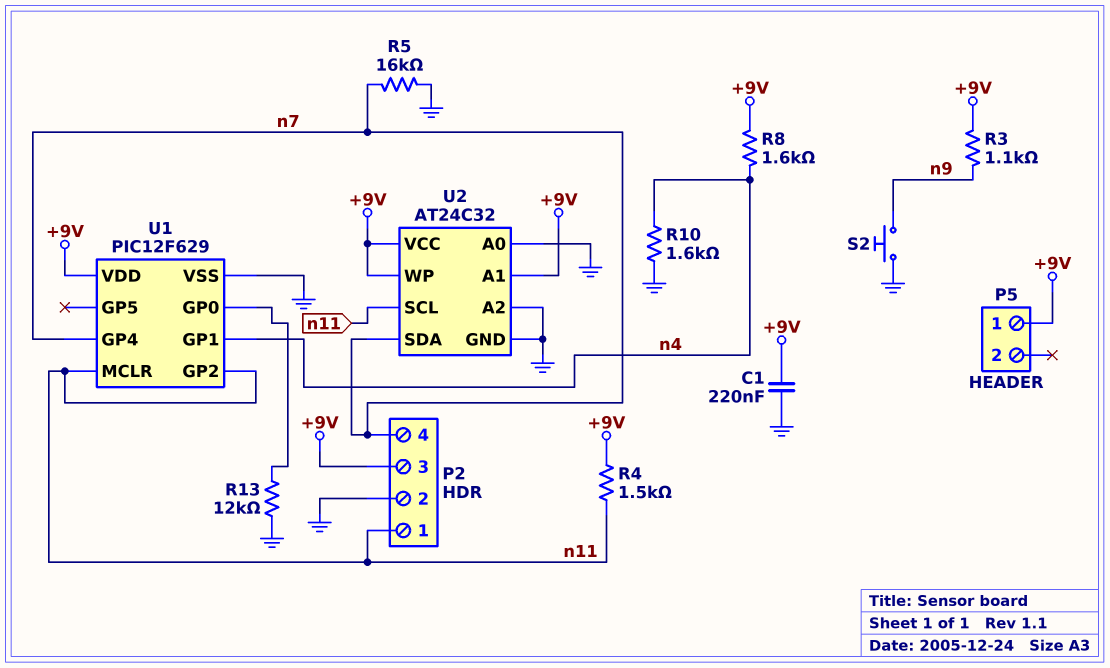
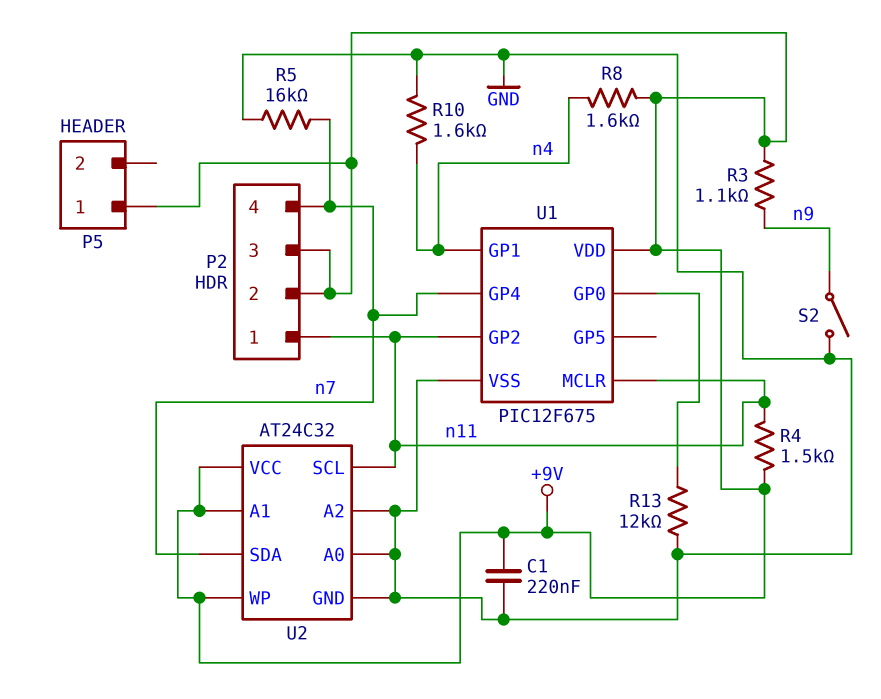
P2 pin 2: GND -> +9V
S2: button (GND, n9) -> switch (GND, n9)
U1: PIC12F629 -> PIC12F675

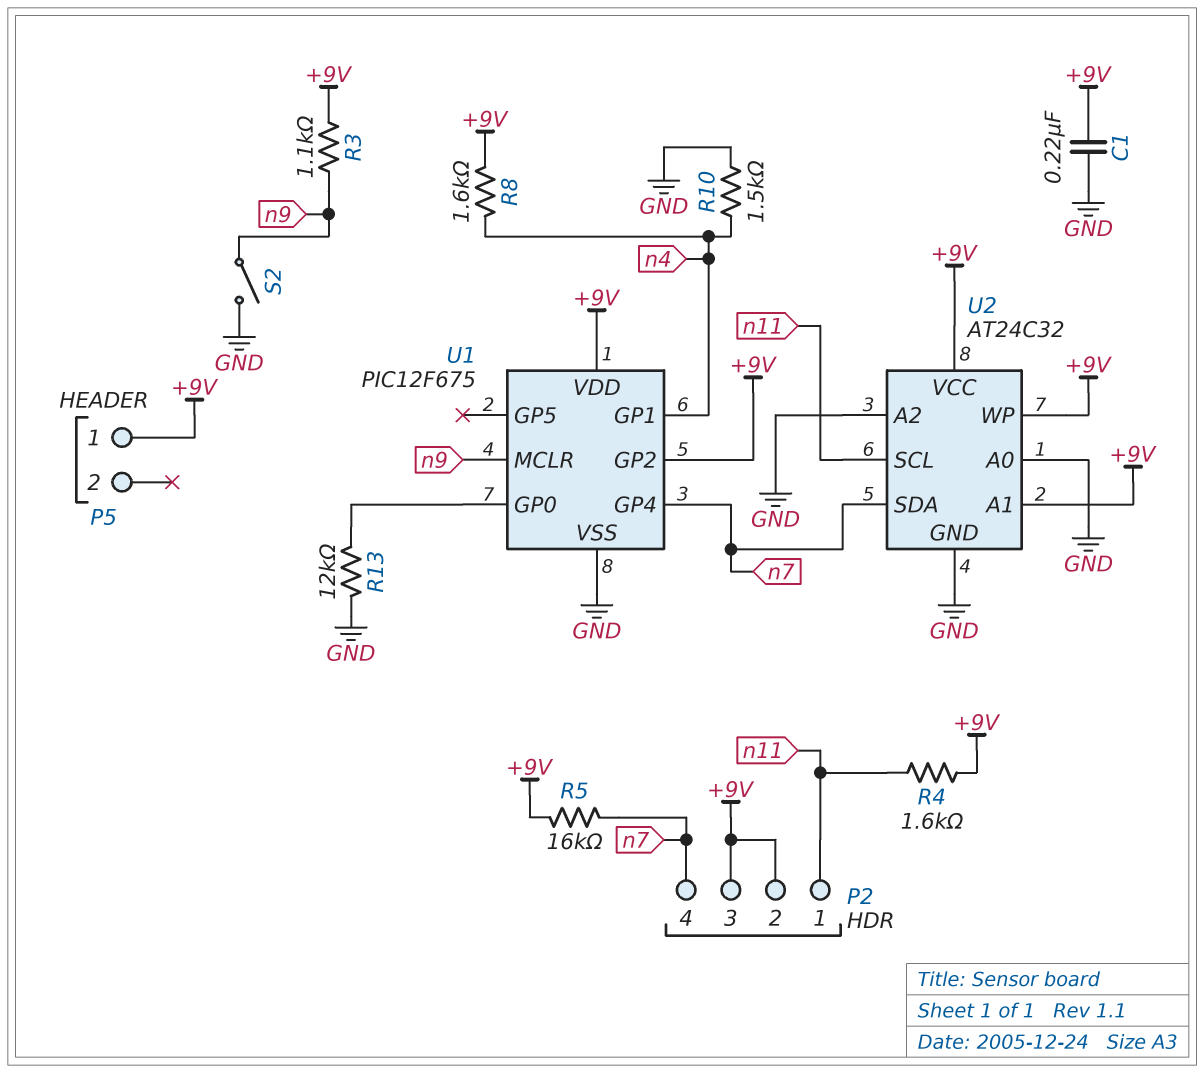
R4: 1.5k (+9V, n11) -> 1.6k (+9V, n11)
R5: 16k (GND, n7) -> 16k (+9V, n7)
R10: 1.6k (GND, n4) -> 1.5k (GND, n4)
U1 pin GP2: n11 -> +9V
U1 pin MCLR: n11 -> n9

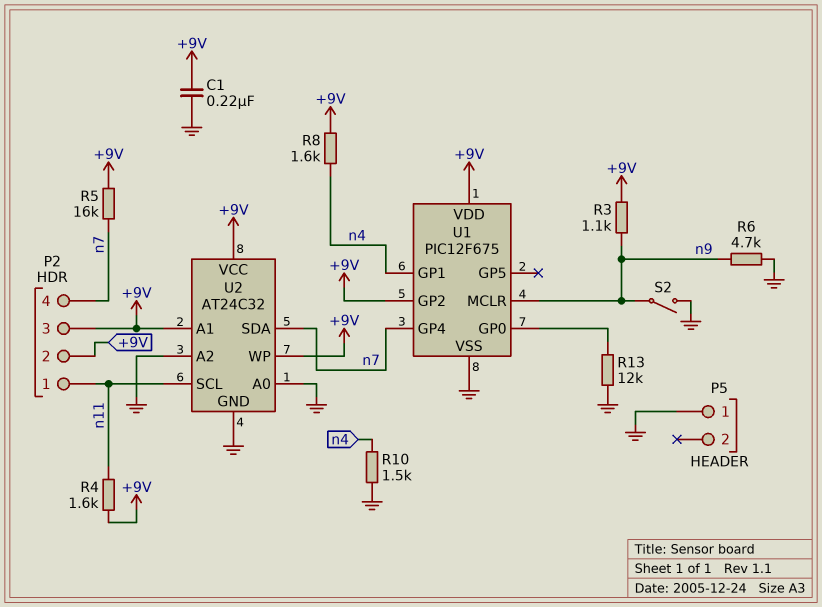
P5 pin 1: +9V -> GND
R6: none -> 4.7k (GND, n9)

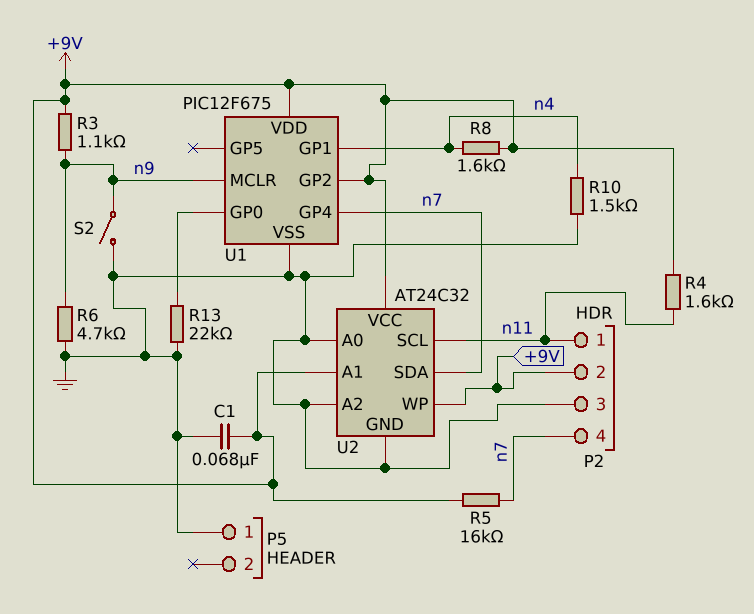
C1: 220nF (+9V, GND) -> 68nF (+9V, GND)
P2 pin 3: +9V -> GND
R13: 12k (GND, U1/GP0) -> 22k (GND, U1/GP0)

